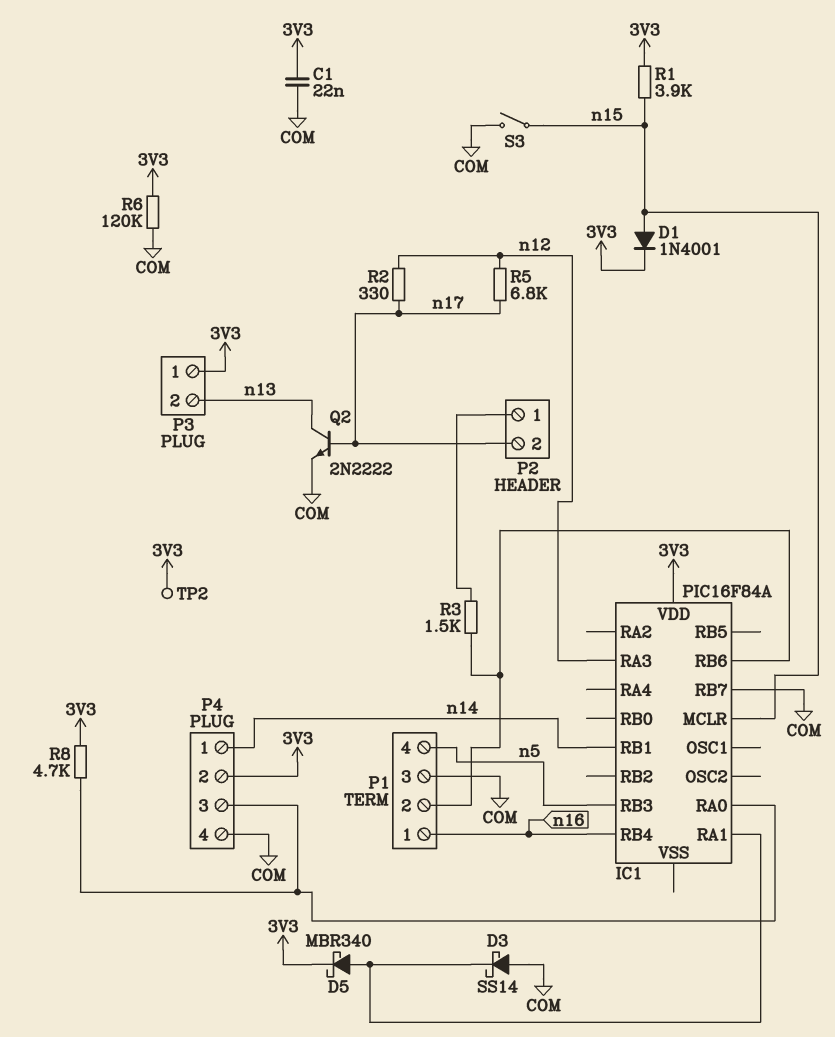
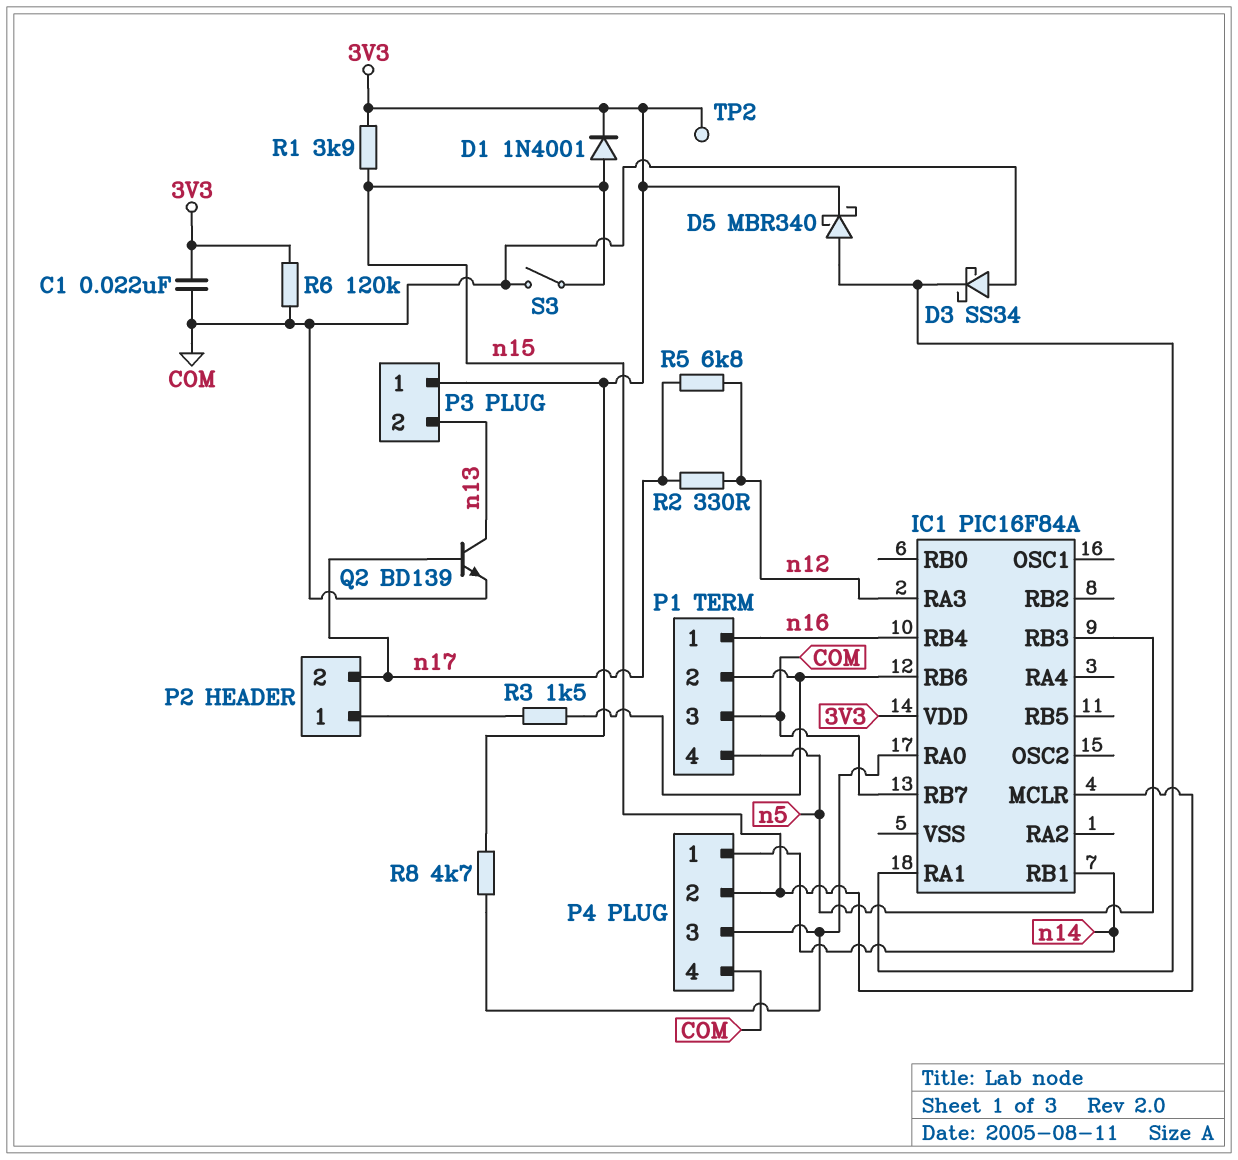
D3: schottky SS14 (A COM, K IC1/RA1) -> schottky SS34 (A COM, K IC1/RA1)
P4 pin 2: 3V3 -> n15
Q2: NPN 2N2222 (B n17, C n13, E COM) -> NPN BD139 (B n17, C n13, E COM)

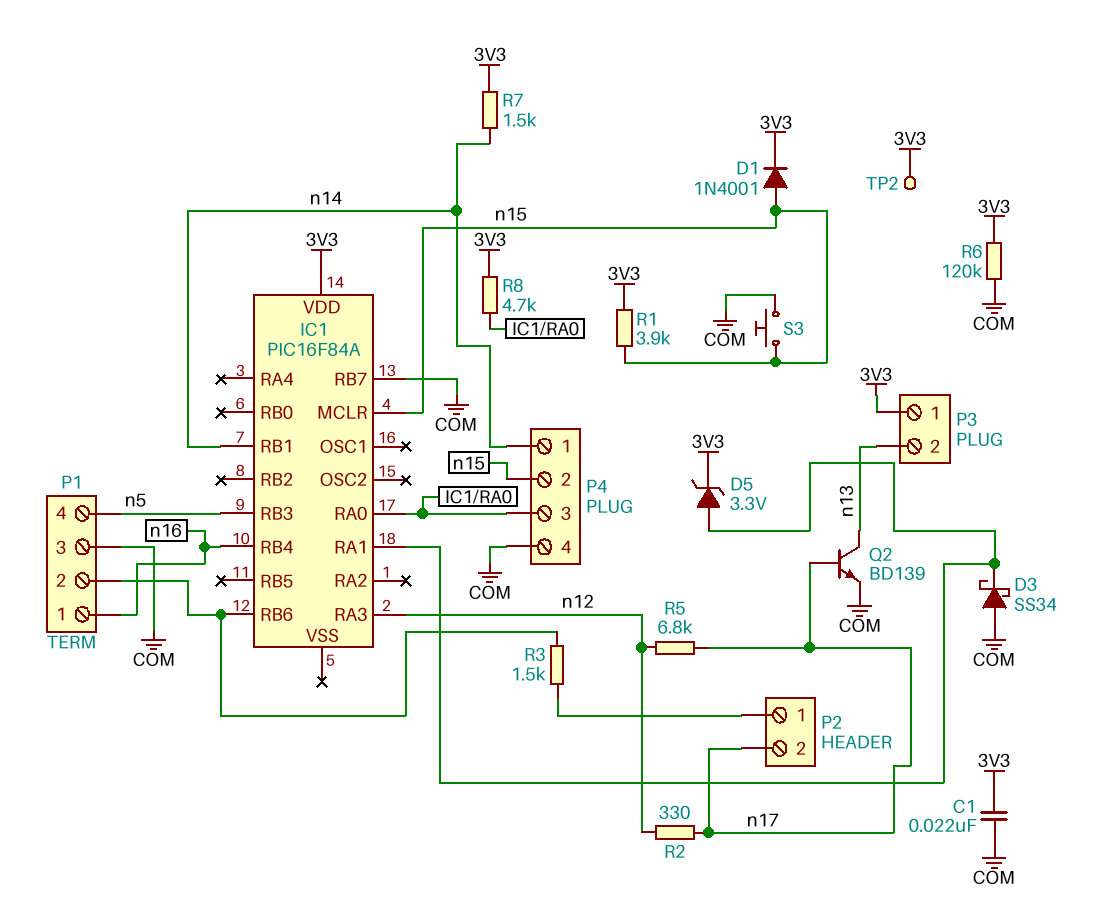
D5: schottky MBR340 (A IC1/RA1, K 3V3) -> zener 3.3V (A IC1/RA1, K 3V3)
R7: none -> 1.5k (3V3, n14)
S3: switch (COM, n15) -> button (COM, n15)

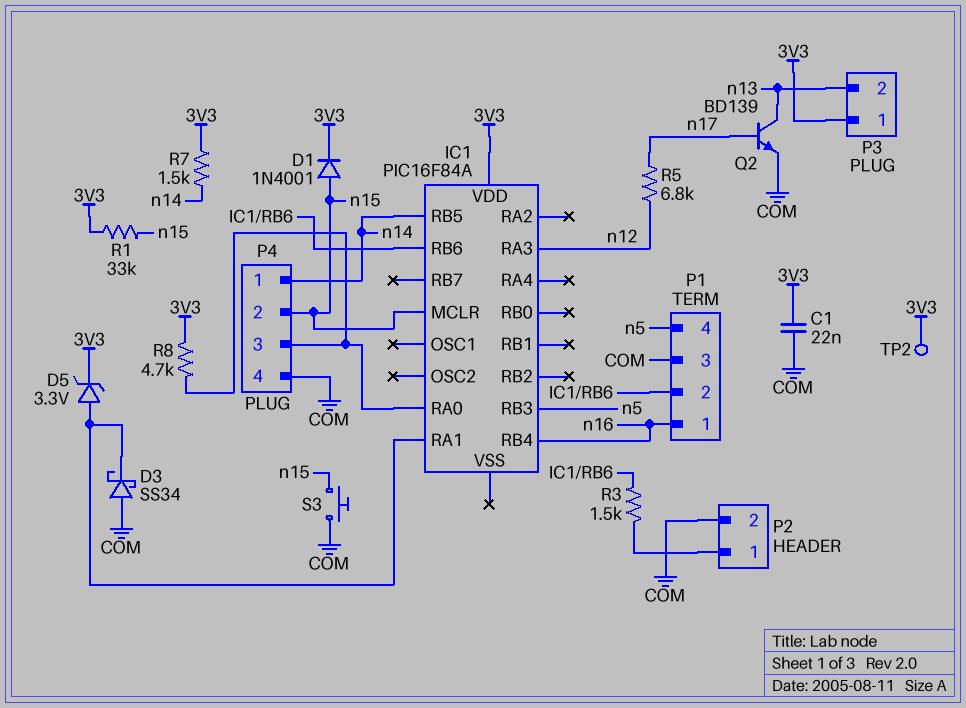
IC1 pin RB1: n14 -> none
IC1 pin RB5: none -> n14
IC1 pin RB7: COM -> none
P2 pin 2: n17 -> COM
R1: 3.9k (3V3, n15) -> 33k (3V3, n15)
R2: 330 (n12, n17) -> none
R6: 120k (3V3, COM) -> none

